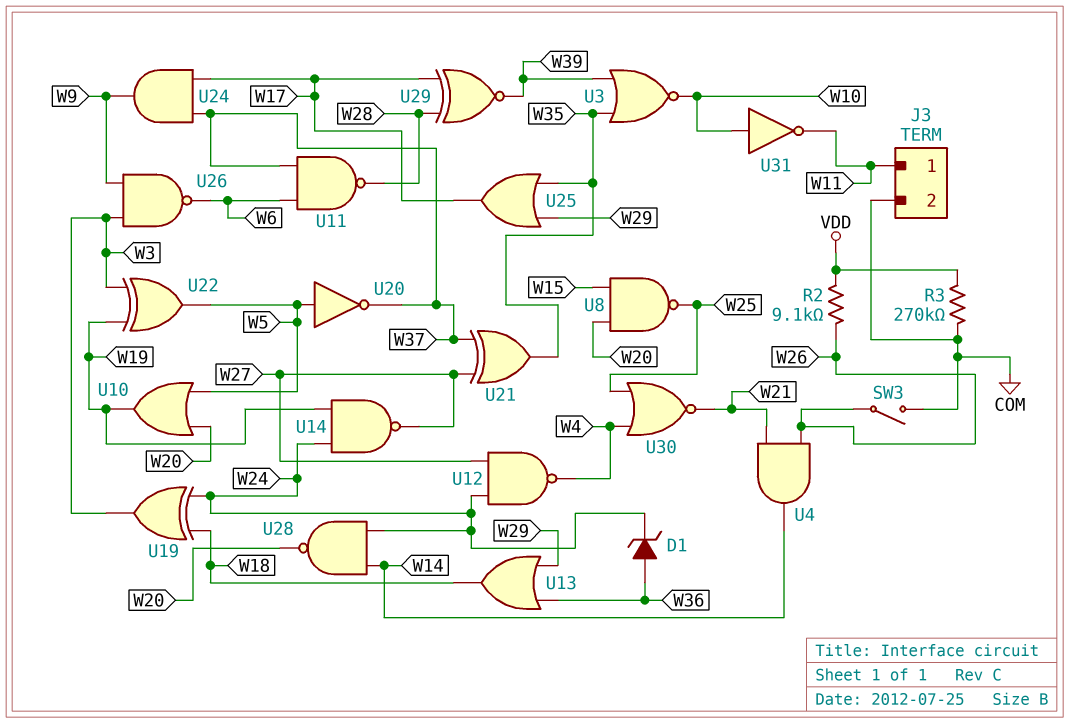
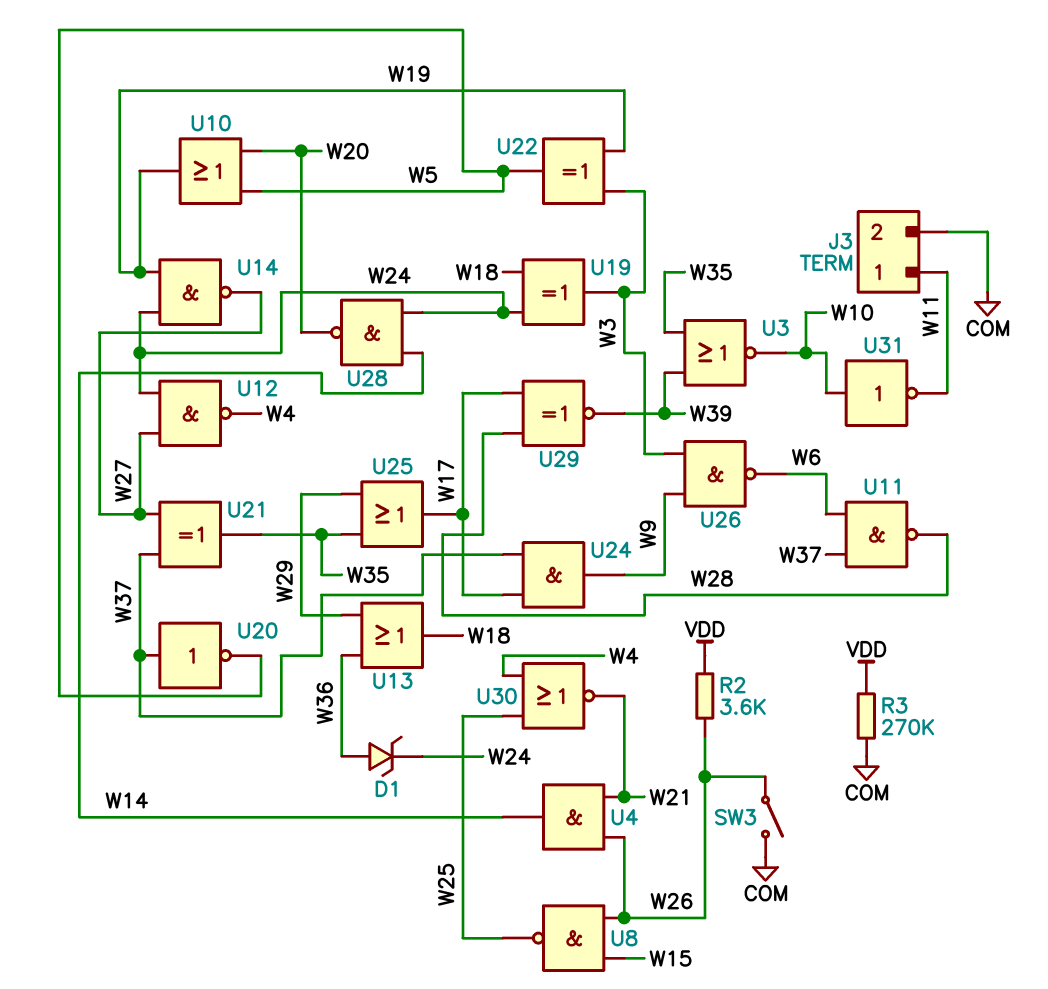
R2: 9.1k (VDD, W26) -> 3.6k (VDD, W26)
U8: NAND (in W15, in W20, out W25) -> NAND (in W15, in W26, out W25)
U20: NOT (in W5, out W37) -> NOT (in W37, out W5)

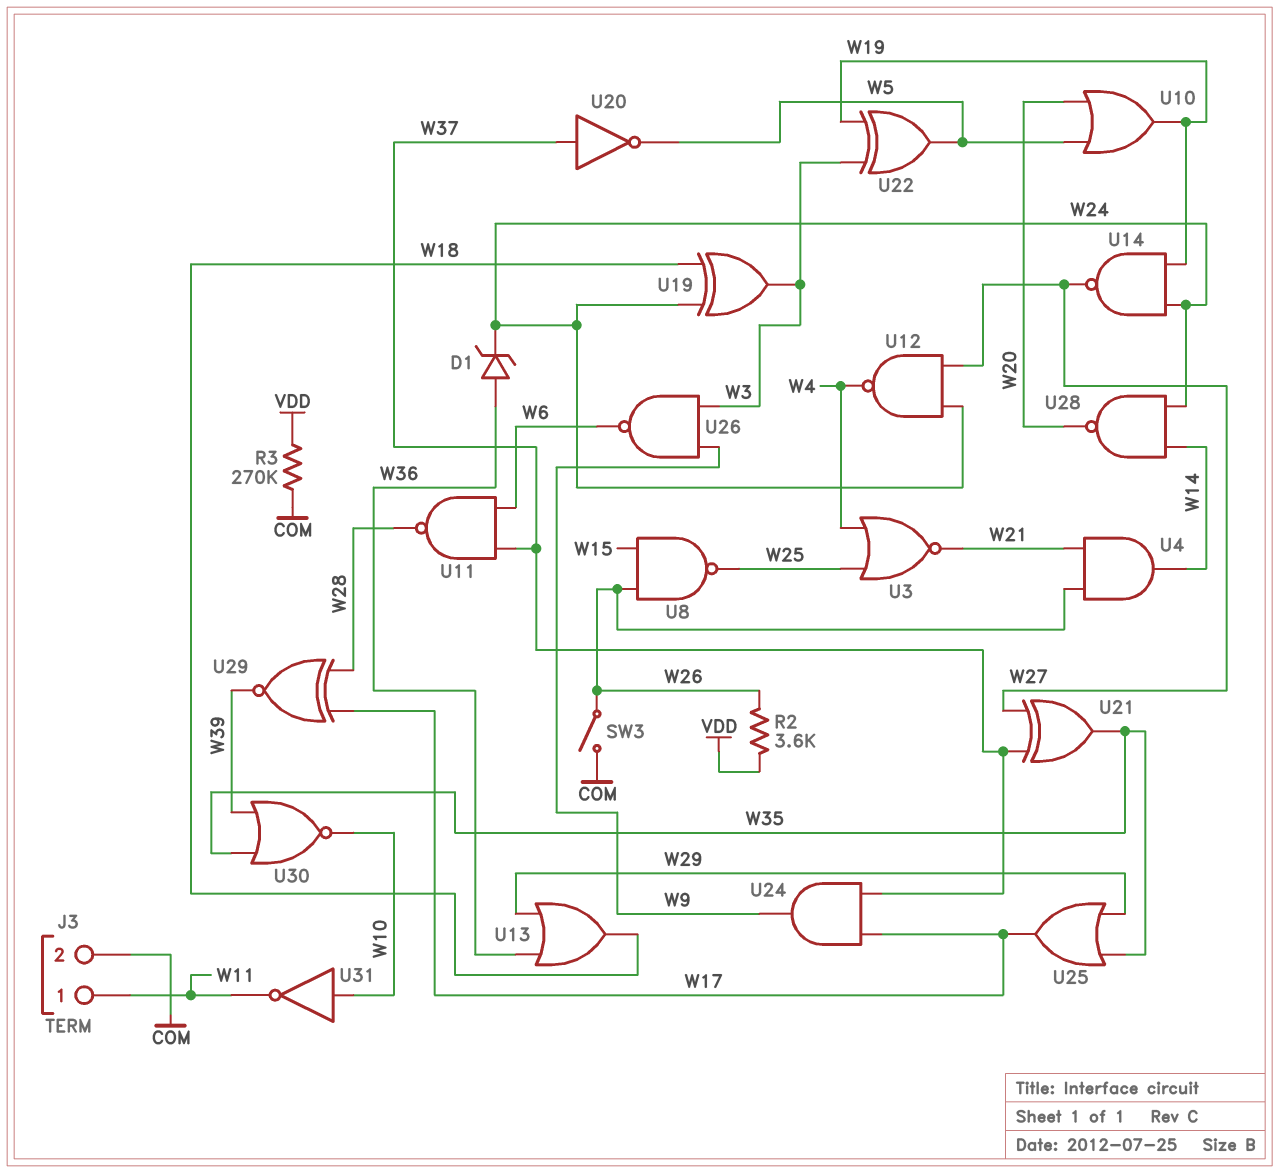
U3: NOR (in W35, in W39, out W10) -> NOR (in W4, in W25, out W21)
U30: NOR (in W4, in W25, out W21) -> NOR (in W35, in W39, out W10)

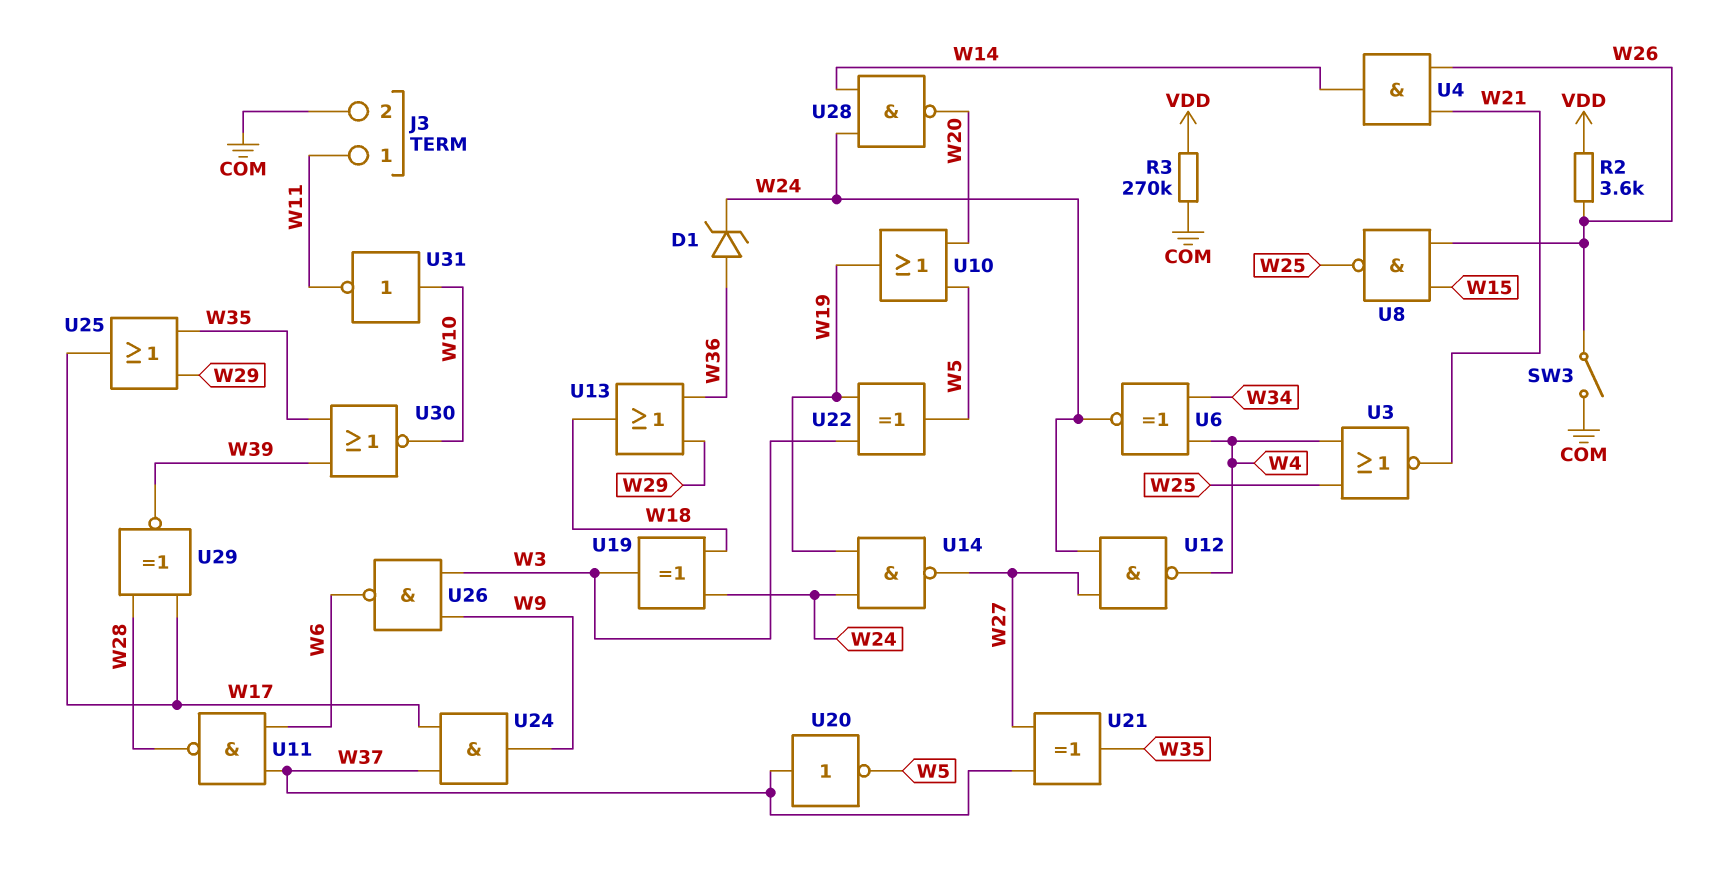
U6: none -> XNOR (in W4, in W34, out W24)

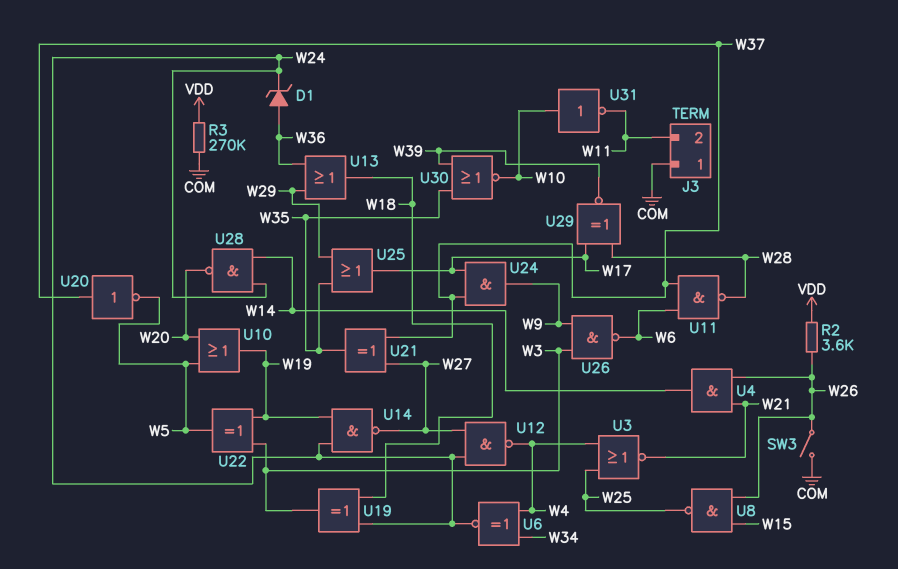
J3 pin 1: W11 -> COM
J3 pin 2: COM -> W11

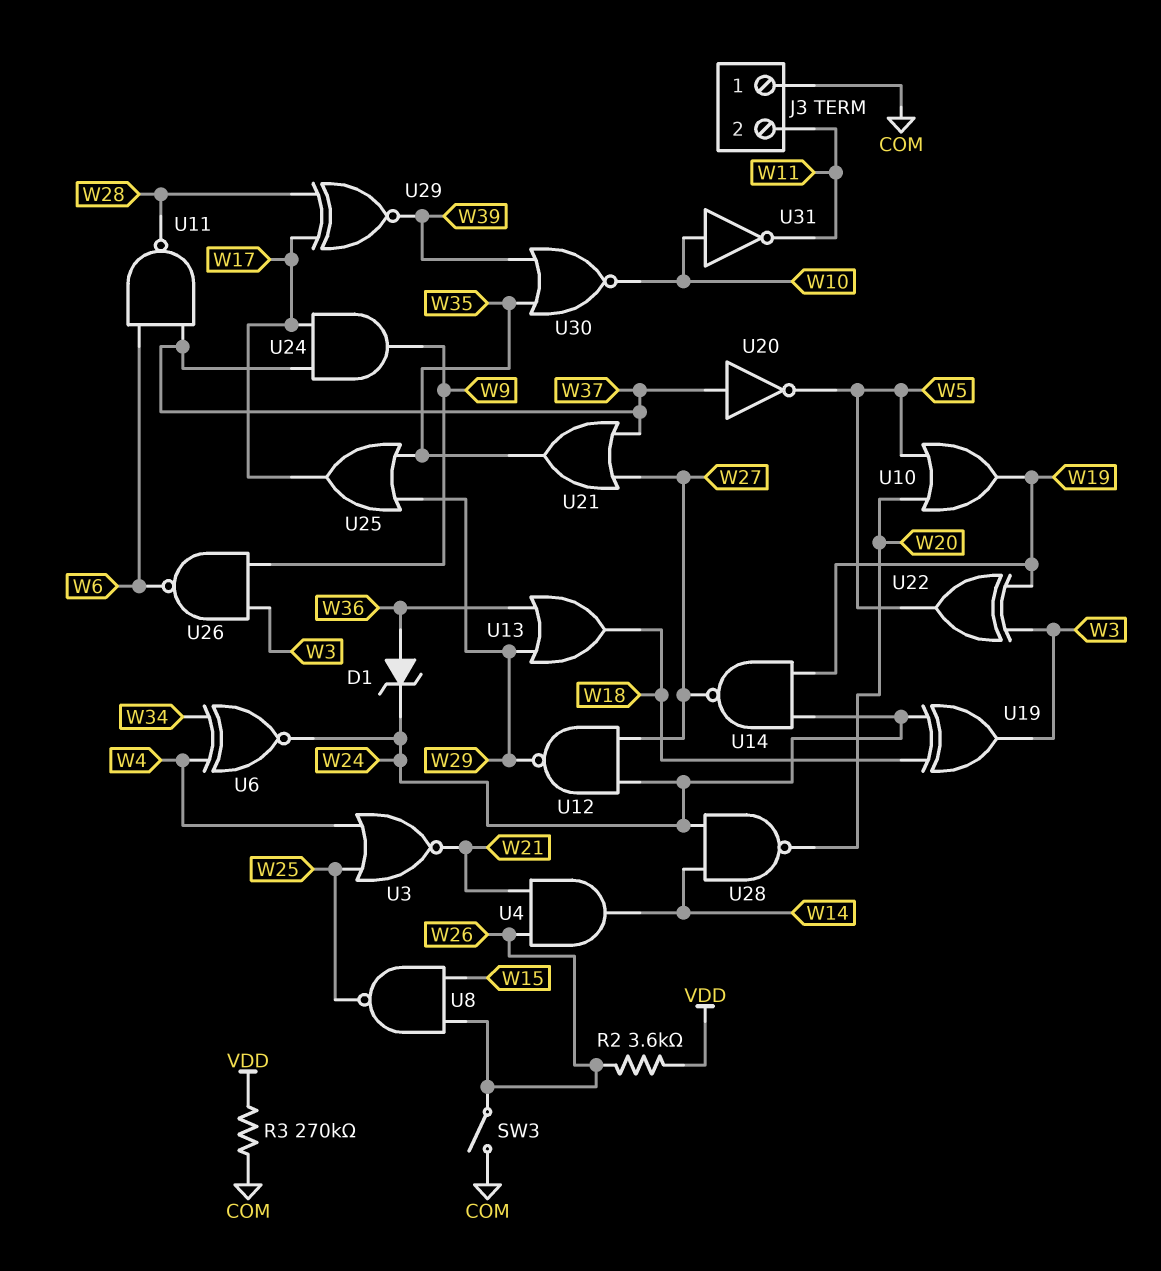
U12: NAND (in W24, in W27, out W4) -> NAND (in W24, in W27, out W29)
U21: XOR (in W27, in W37, out W35) -> OR (in W27, in W37, out W35)

